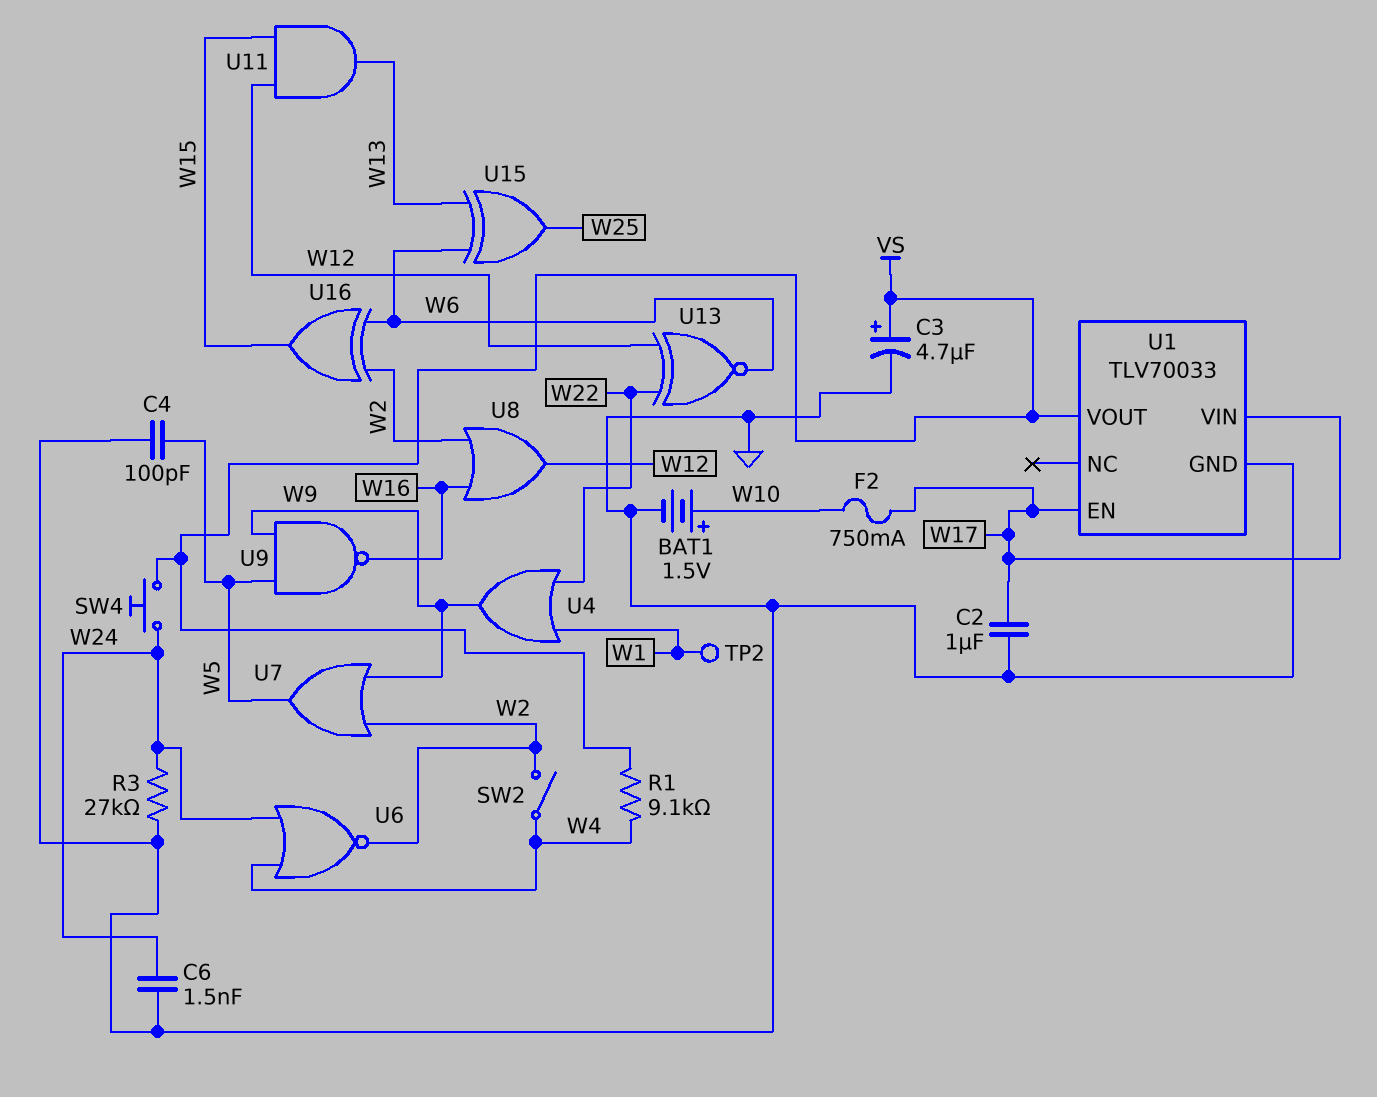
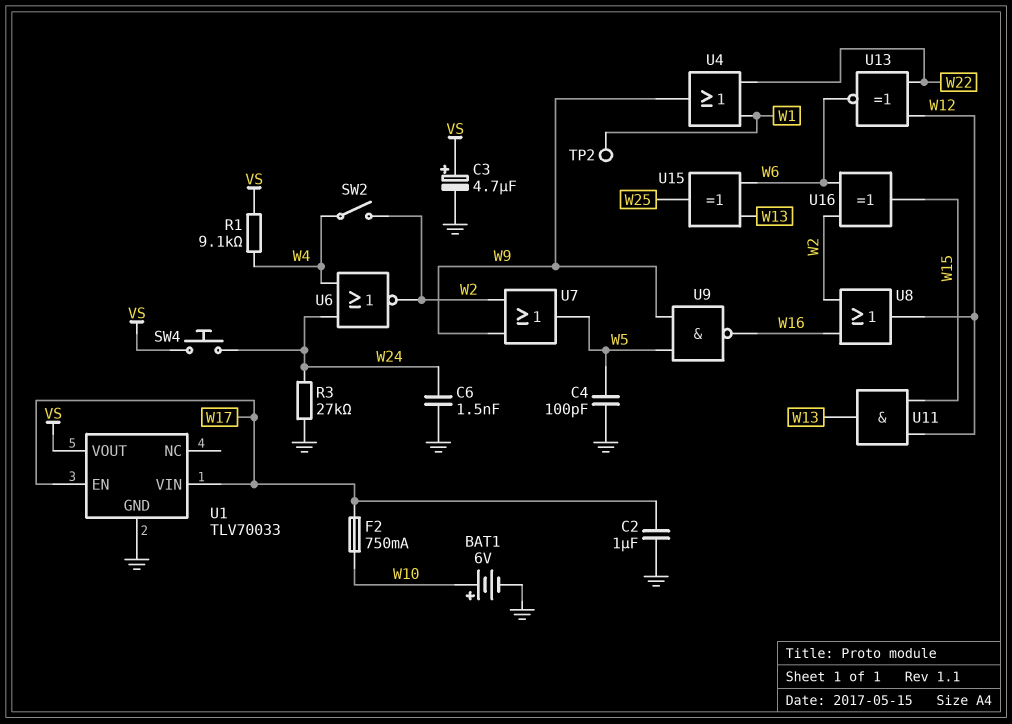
BAT1: 1.5V (plus W10, minus GND) -> 6V (plus W10, minus GND)

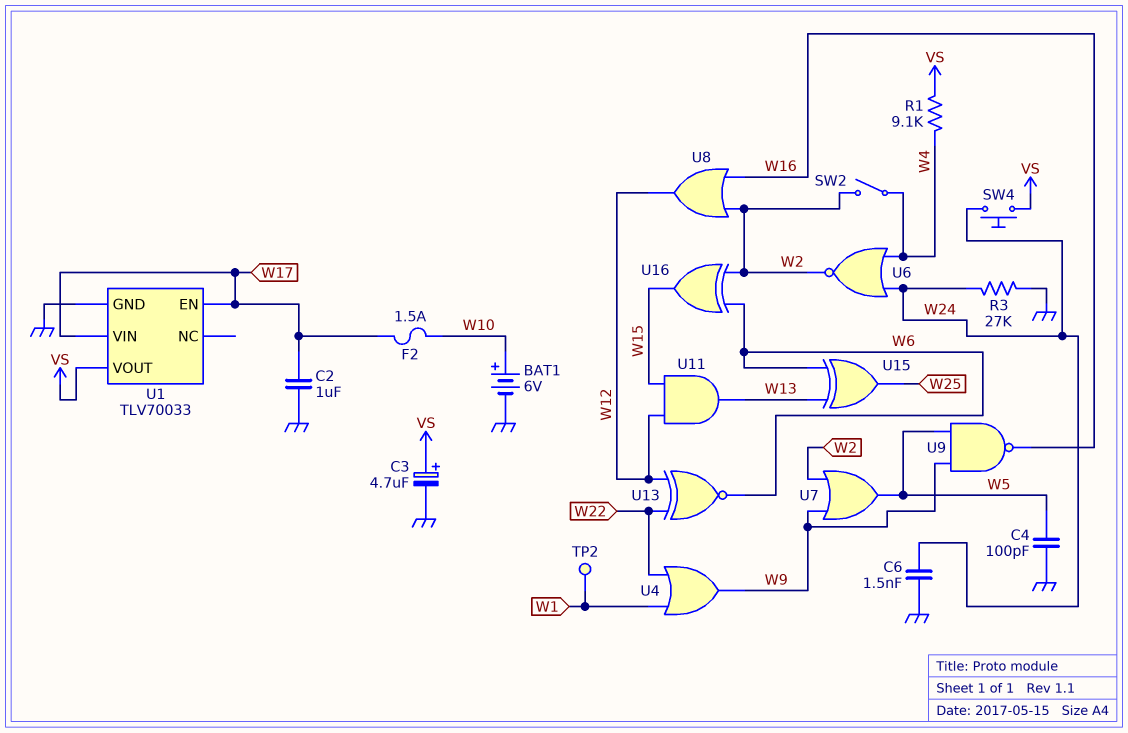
F2: 750mA (W10, W17) -> 1.5A (W10, W17)

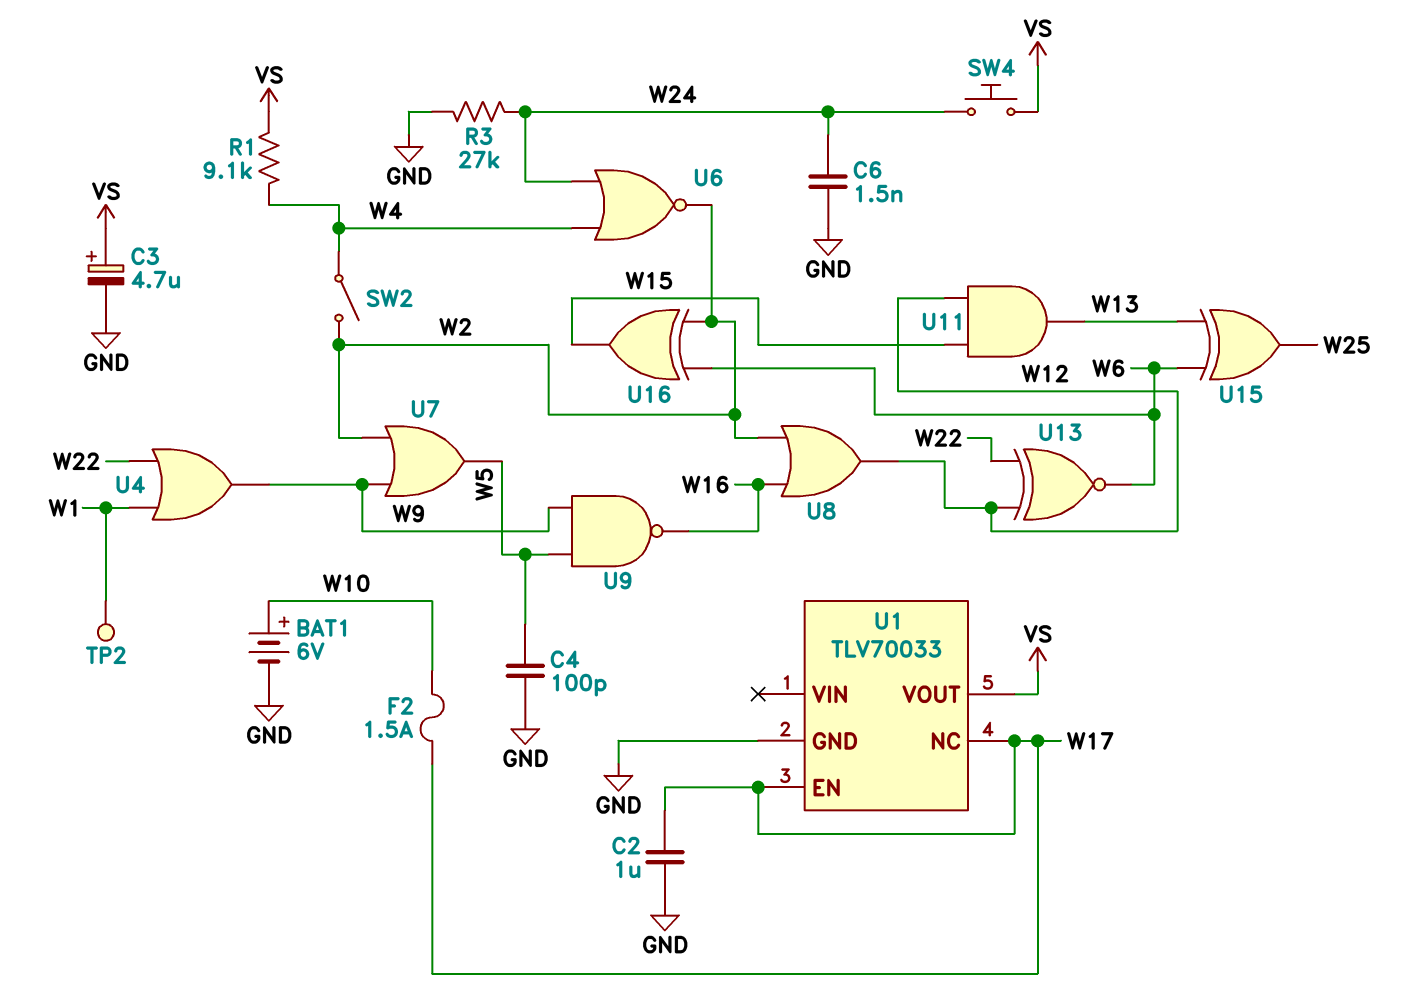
U1 pin NC: none -> W17
U1 pin VIN: W17 -> none

